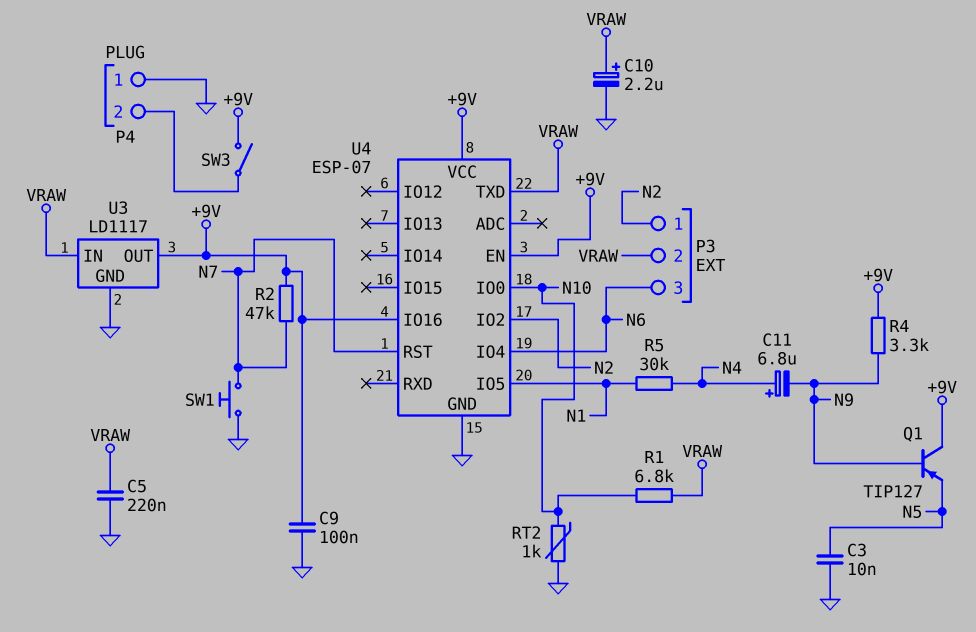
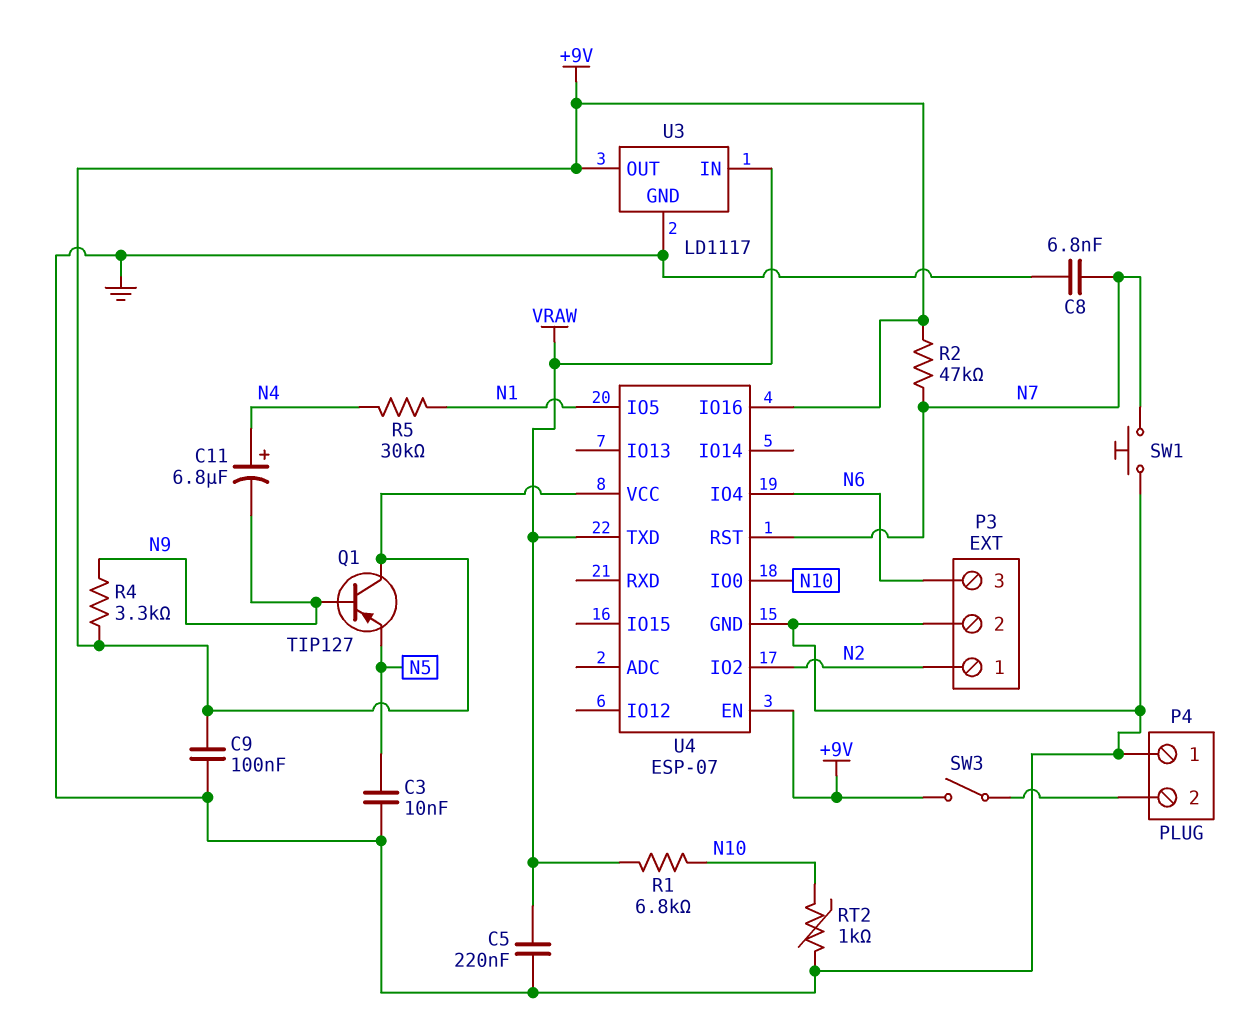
C8: none -> 6.8nF (GND, N7)
C10: 2.2uF (plus VRAW, minus GND) -> none
P3 pin 2: VRAW -> GND

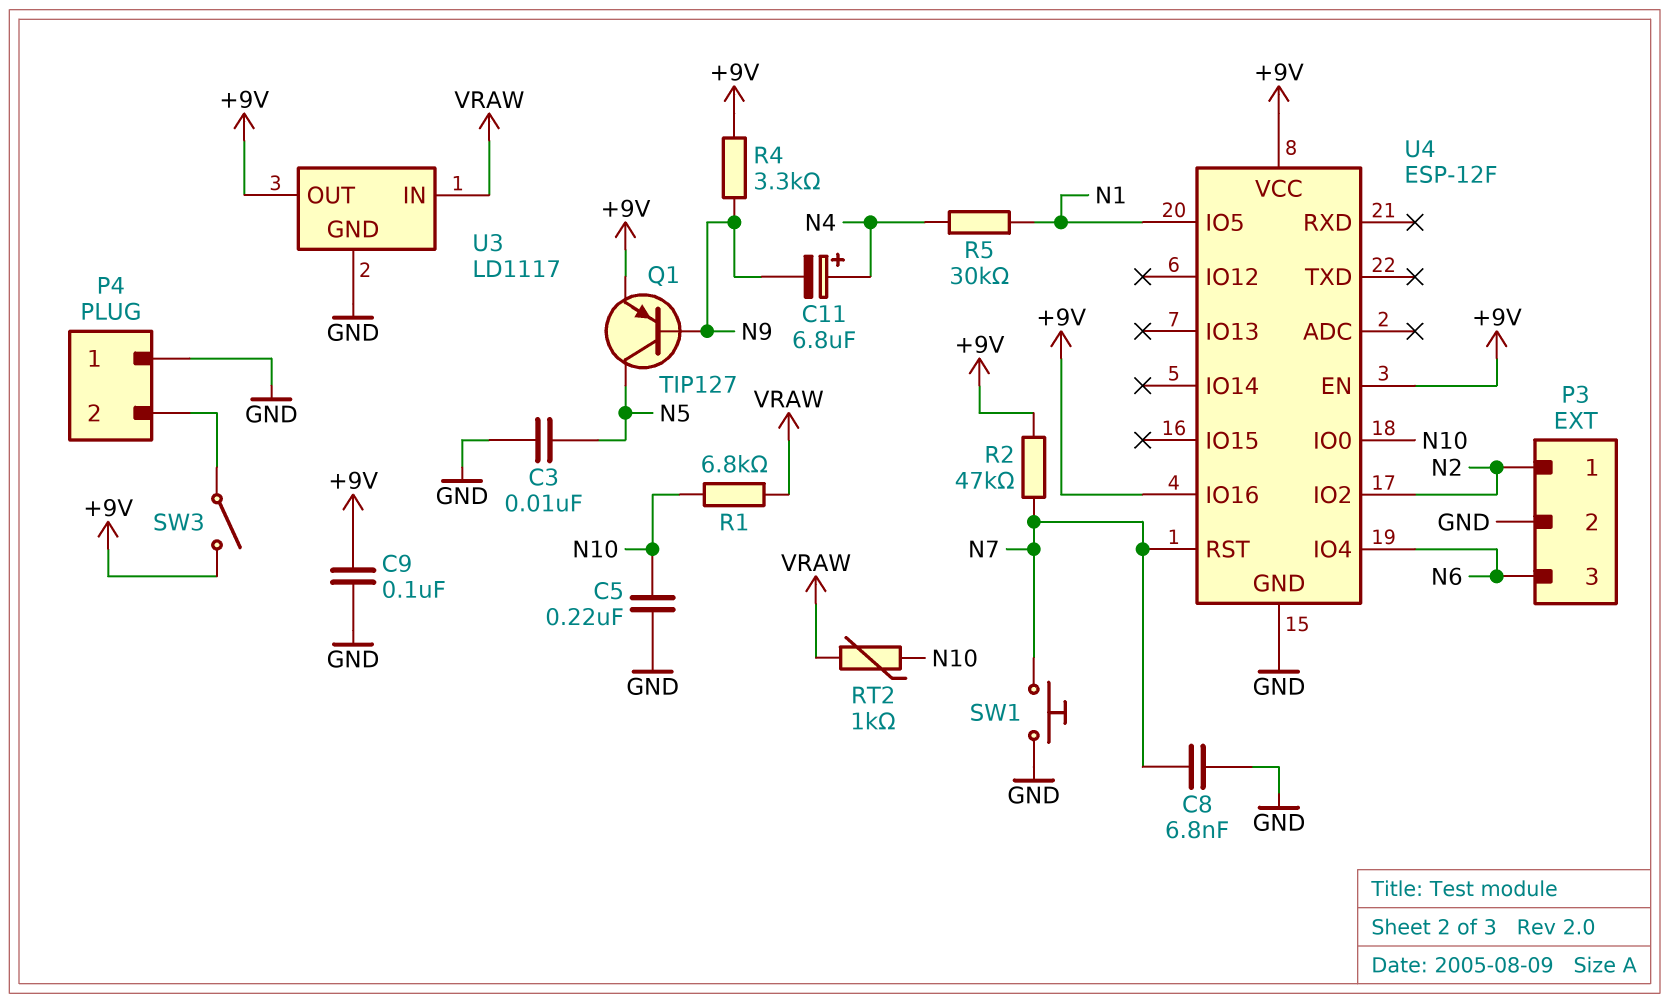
C5: 220nF (GND, VRAW) -> 220nF (GND, N10)
Q1: PNP TIP127 (B N9, C +9V, E N5) -> PNP TIP127 (B N9, C N5, E +9V)
RT2: 1k (GND, N10) -> 1k (N10, VRAW)
U4: ESP-07 -> ESP-12F
U4 pin TXD: VRAW -> none

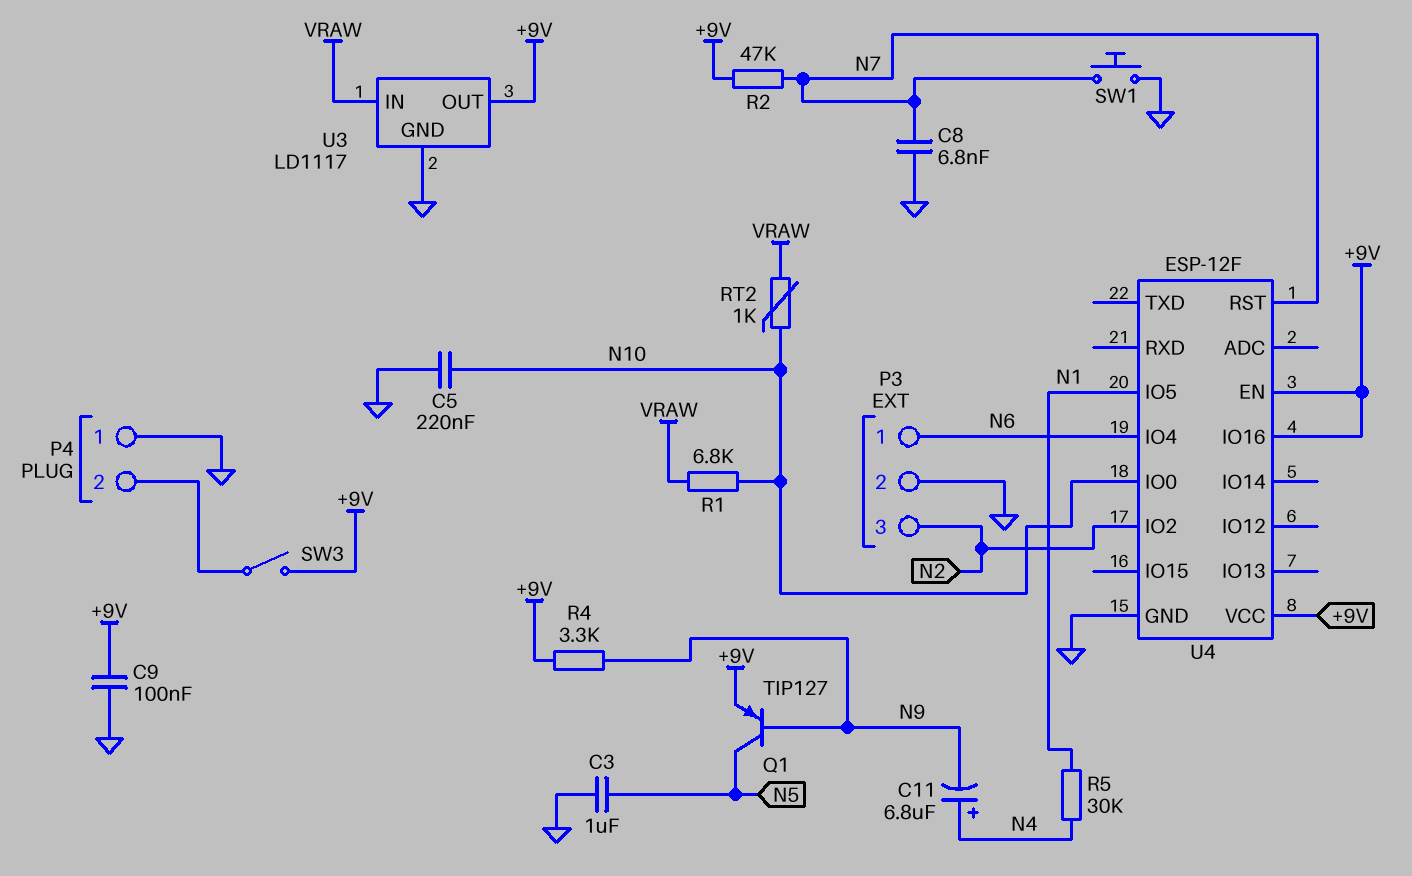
C3: 10nF (GND, N5) -> 1uF (GND, N5)
P3 pin 1: N2 -> N6
P3 pin 3: N6 -> N2

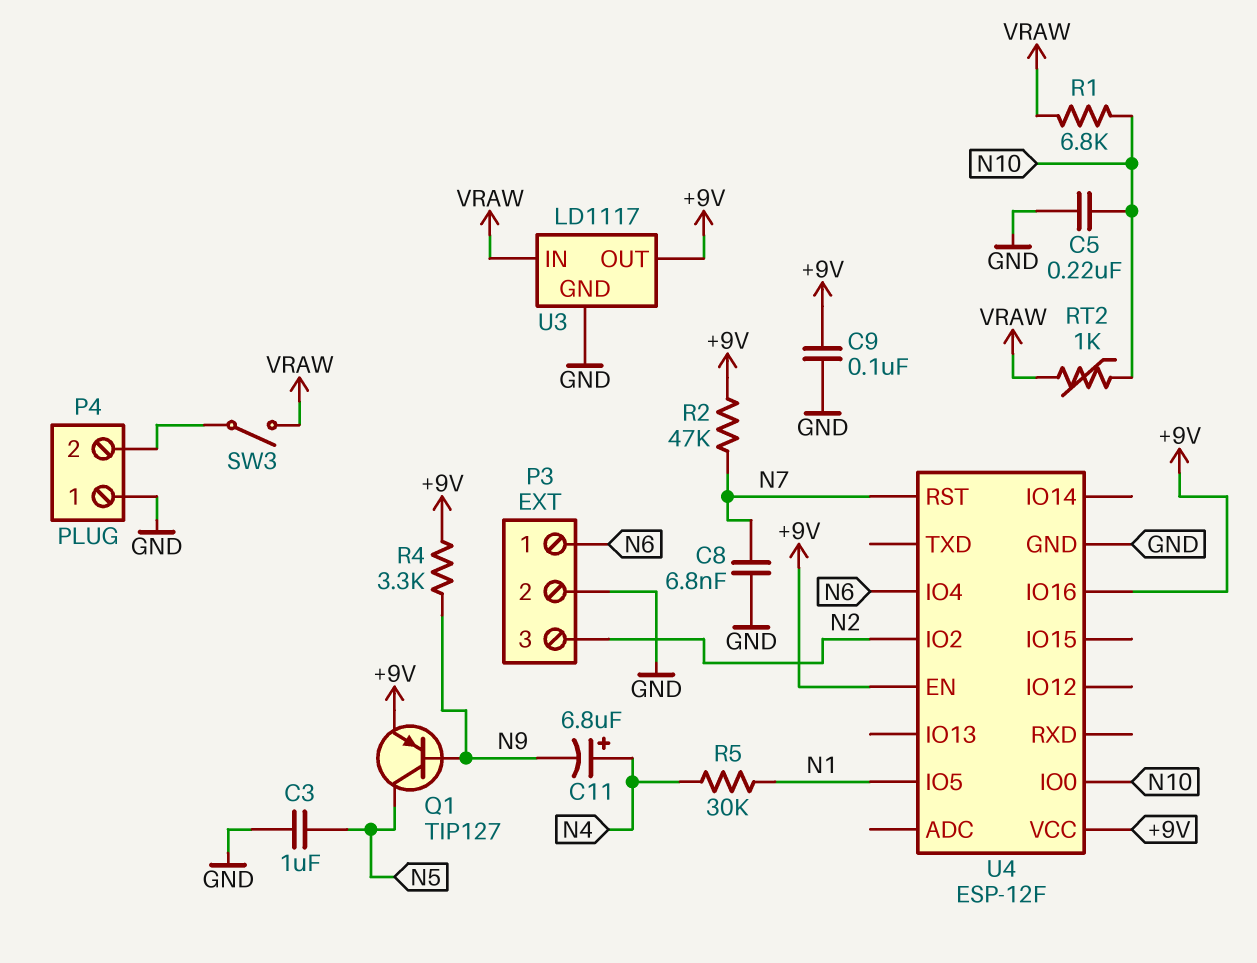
SW1: button (GND, N7) -> none
SW3: switch (+9V, P4/2) -> switch (P4/2, VRAW)

